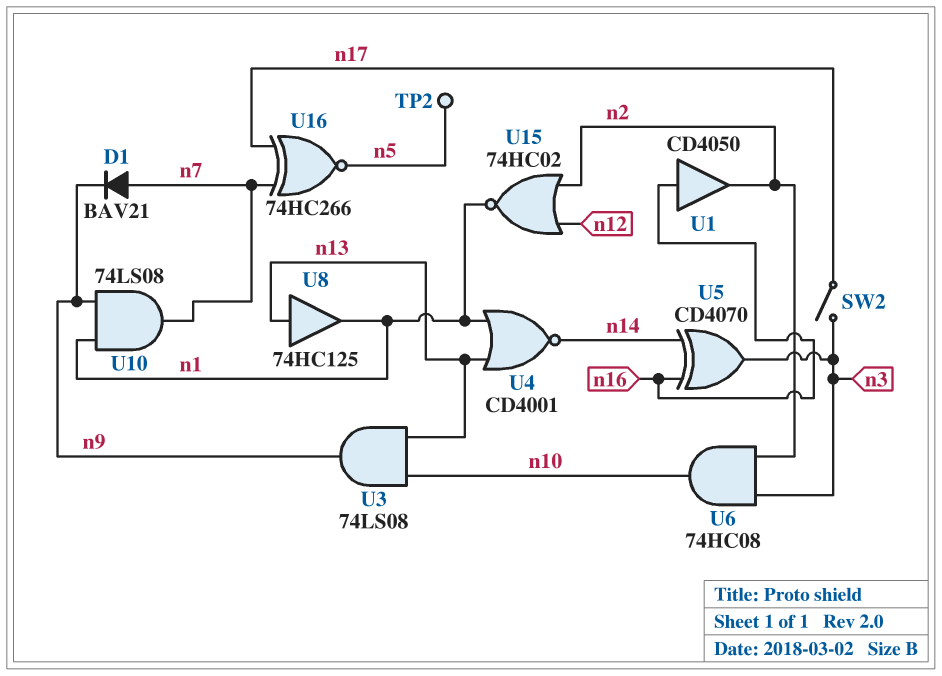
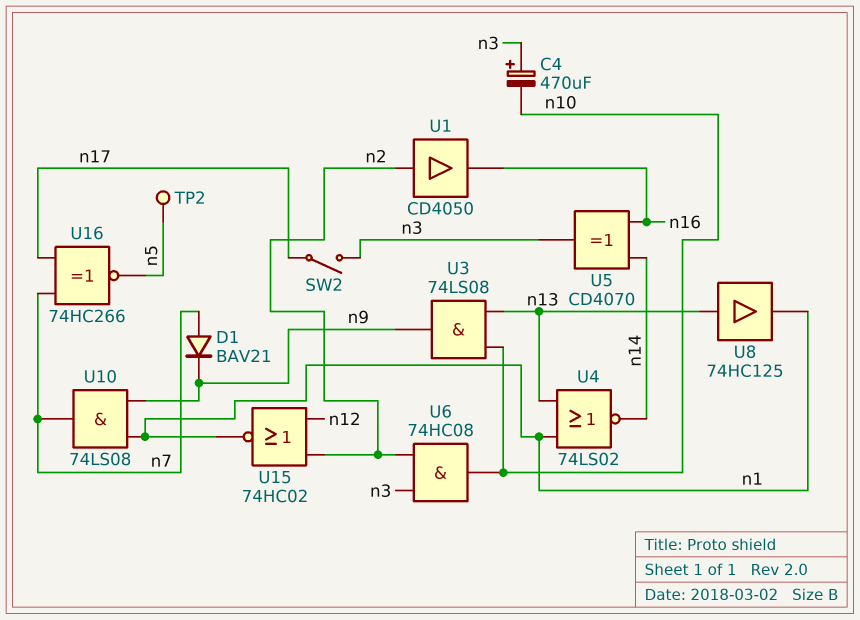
C4: none -> 470uF (plus n3, minus n10)
U1: buffer CD4050 (in n16, out n2) -> buffer CD4050 (in n2, out n16)
U4: NOR CD4001 (in n1, in n13, out n14) -> NOR 74LS02 (in n1, in n13, out n14)

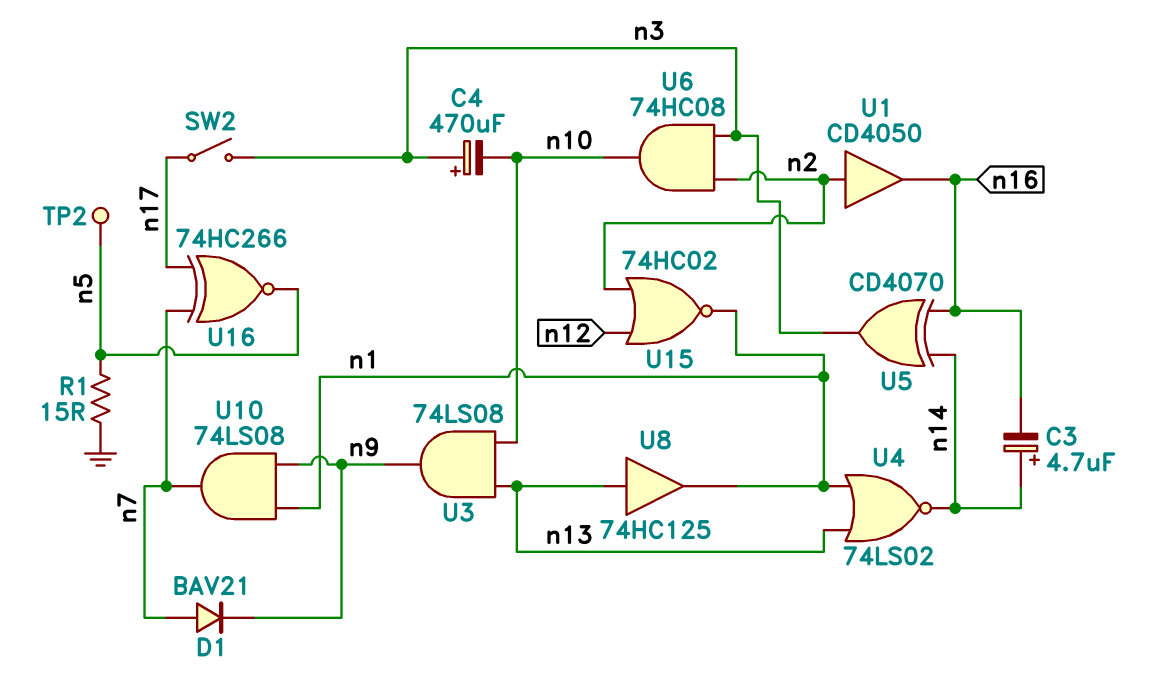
C3: none -> 4.7uF (plus n14, minus n16)
R1: none -> 15 (GND, n5)

